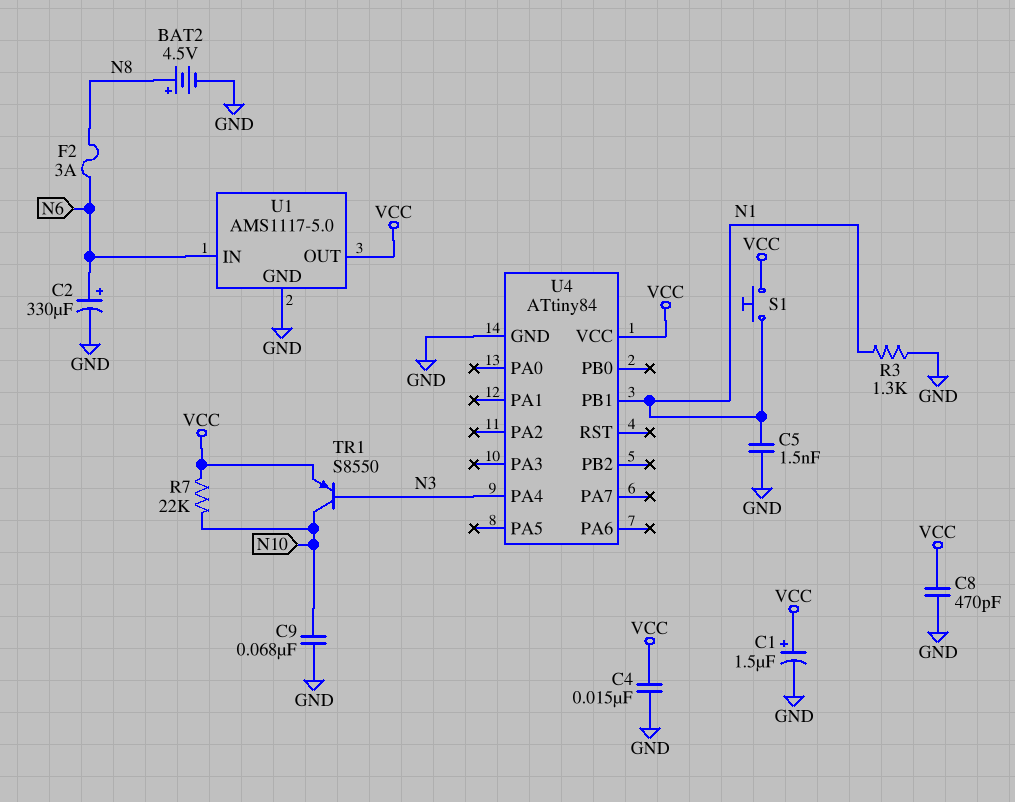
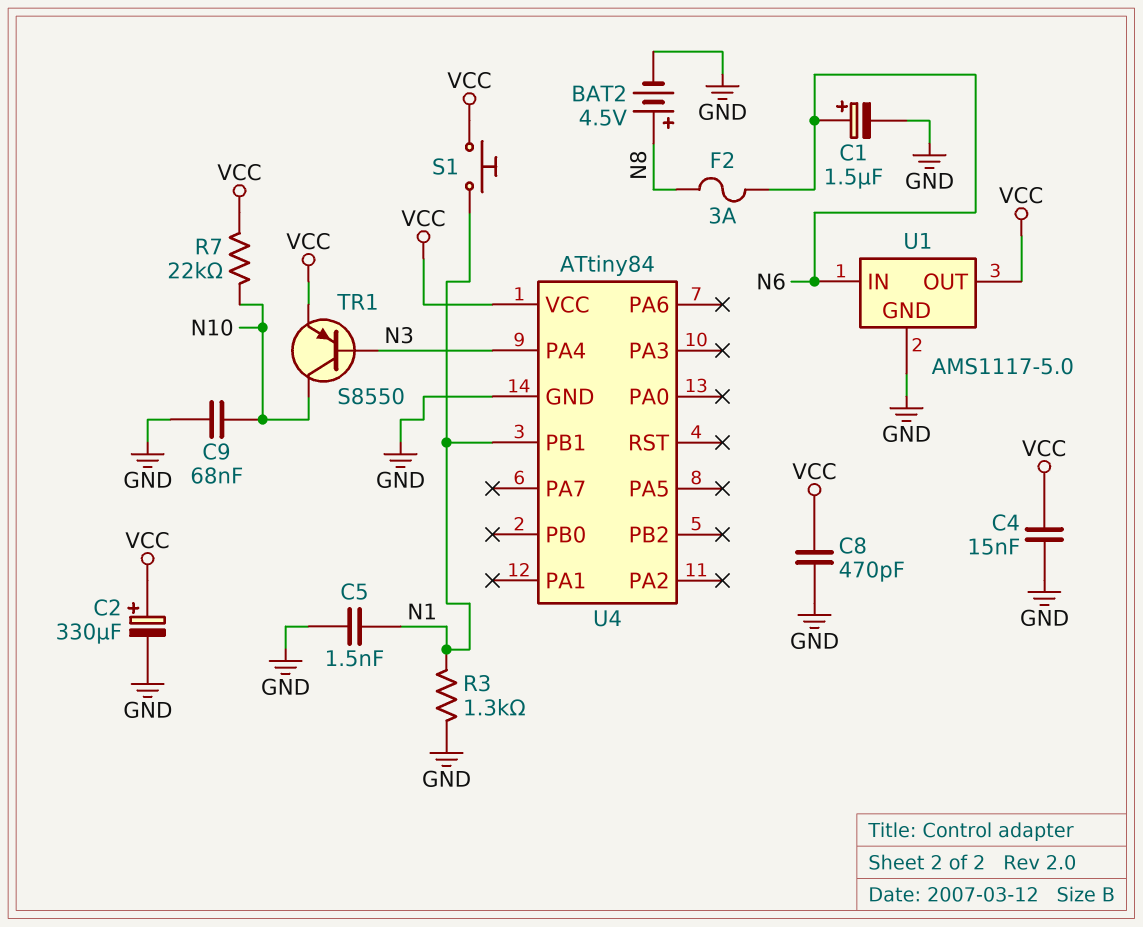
C1: 1.5uF (plus VCC, minus GND) -> 1.5uF (plus N6, minus GND)
C2: 330uF (plus N6, minus GND) -> 330uF (plus VCC, minus GND)

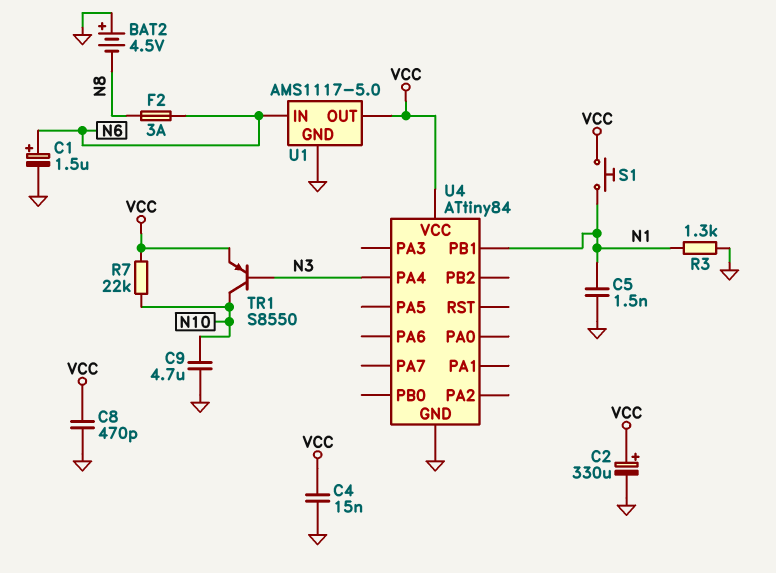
BAT2: 4.5V (plus N8, minus GND) -> 4.5V (plus GND, minus N8)
C9: 68nF (GND, N10) -> 4.7uF (GND, N10)

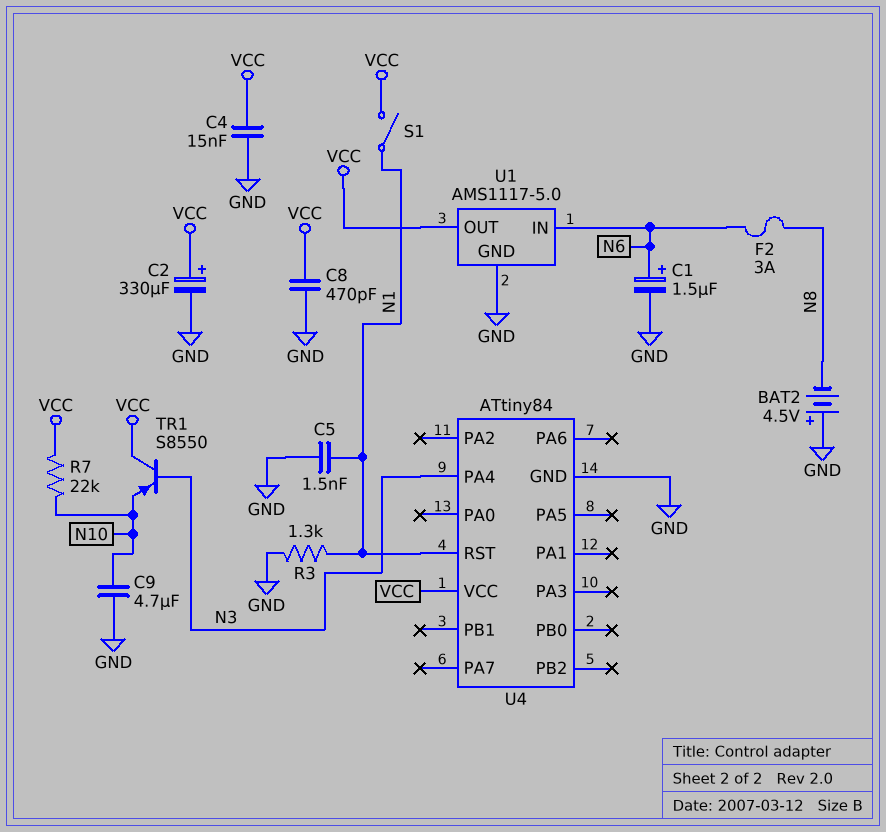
S1: button (N1, VCC) -> switch (N1, VCC)
TR1: PNP S8550 (B N3, C N10, E VCC) -> PNP S8550 (B N3, C VCC, E N10)
U4 pin PB1: N1 -> none
U4 pin RST: none -> N1

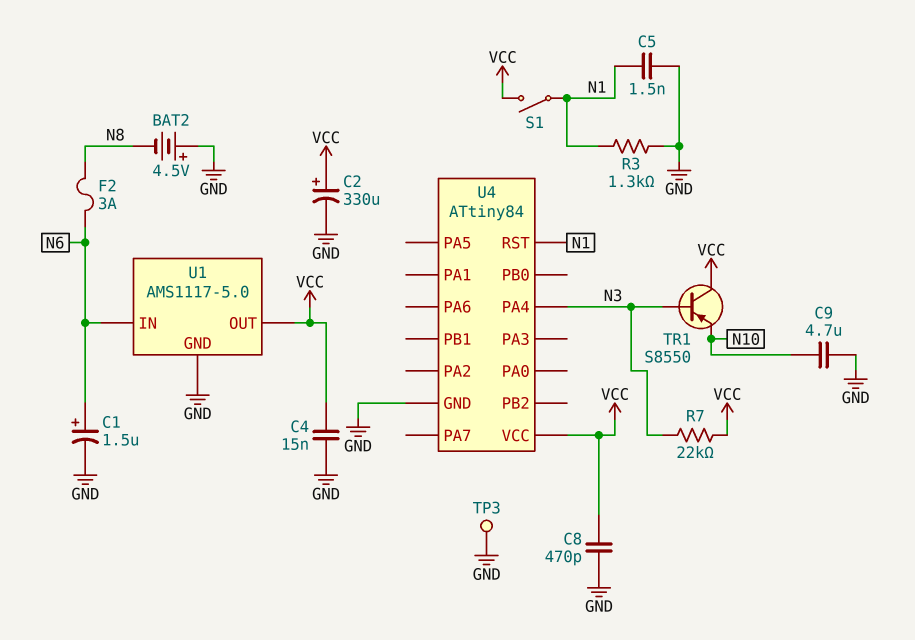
R7: 22k (N10, VCC) -> 22k (N3, VCC)
TP3: none -> test point (GND)

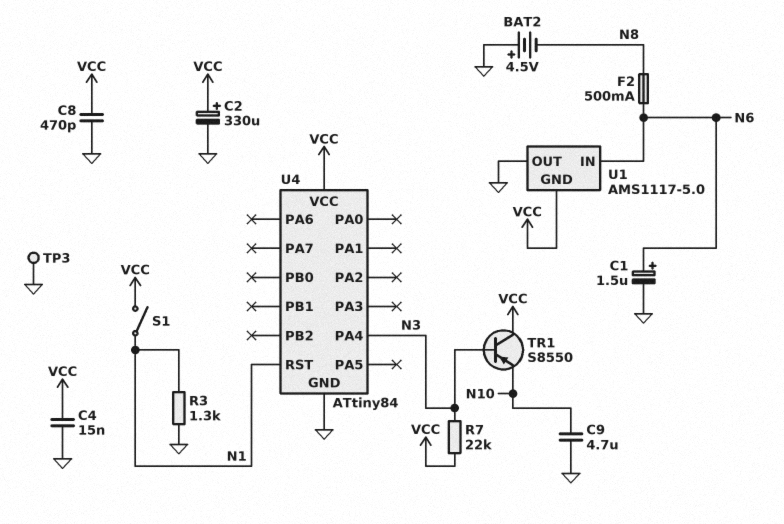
C5: 1.5nF (GND, N1) -> none
F2: 3A (N6, N8) -> 500mA (N6, N8)
U1 pin GND: GND -> VCC
U1 pin OUT: VCC -> GND

